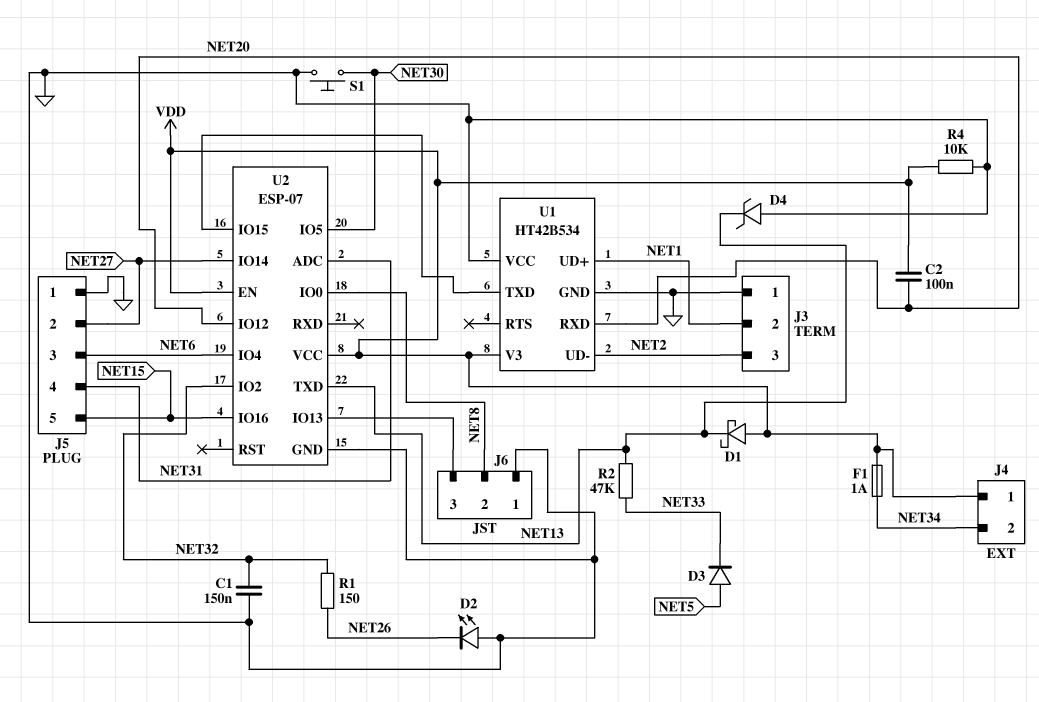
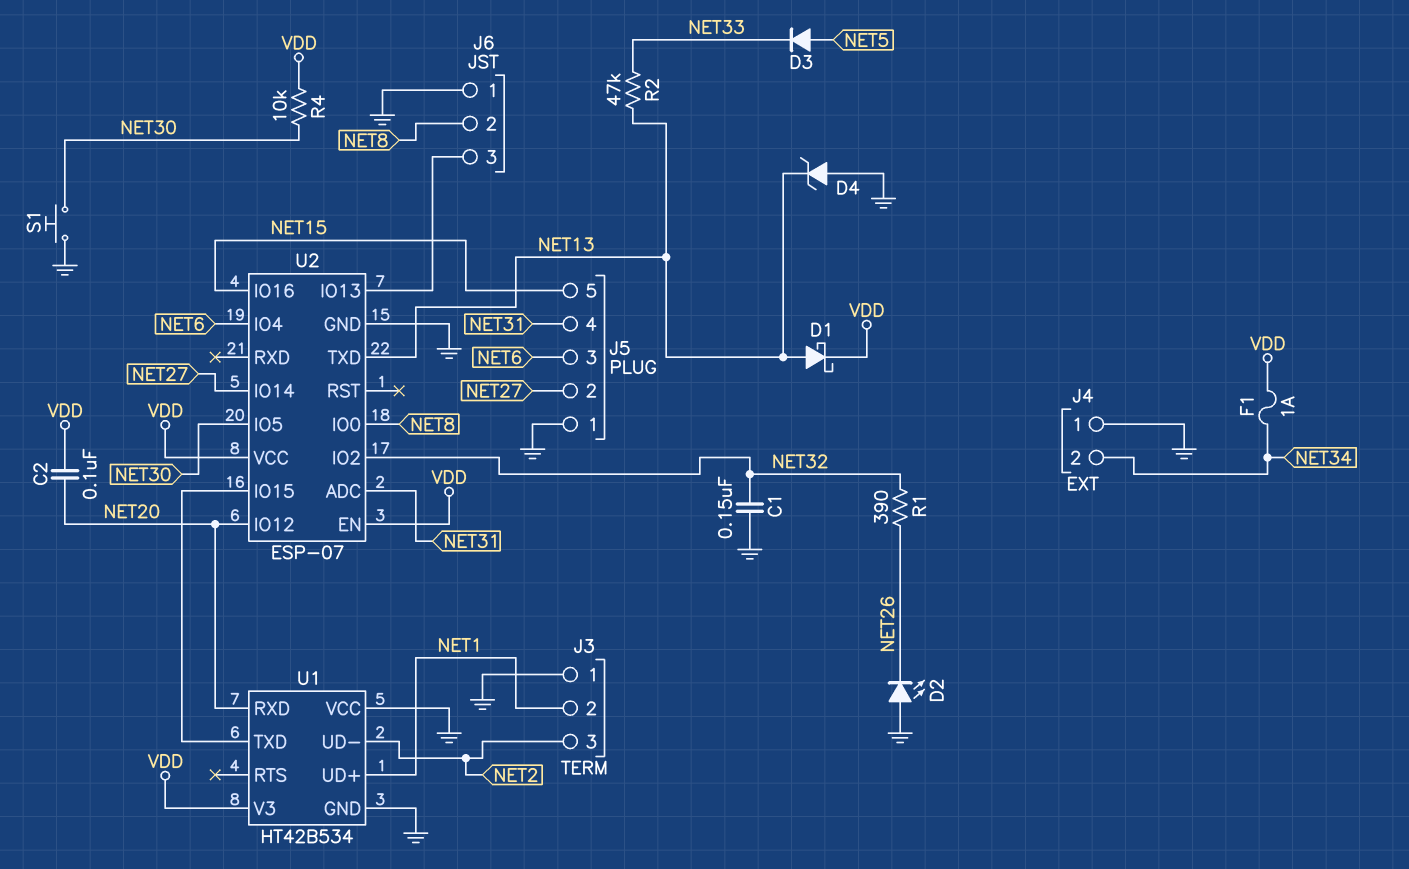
D1: schottky (A VDD, K NET13) -> schottky (A NET13, K VDD)
J4 pin 1: VDD -> GND
R1: 150 (NET26, NET32) -> 390 (NET26, NET32)
R4: 10k (GND, VDD) -> 10k (NET30, VDD)

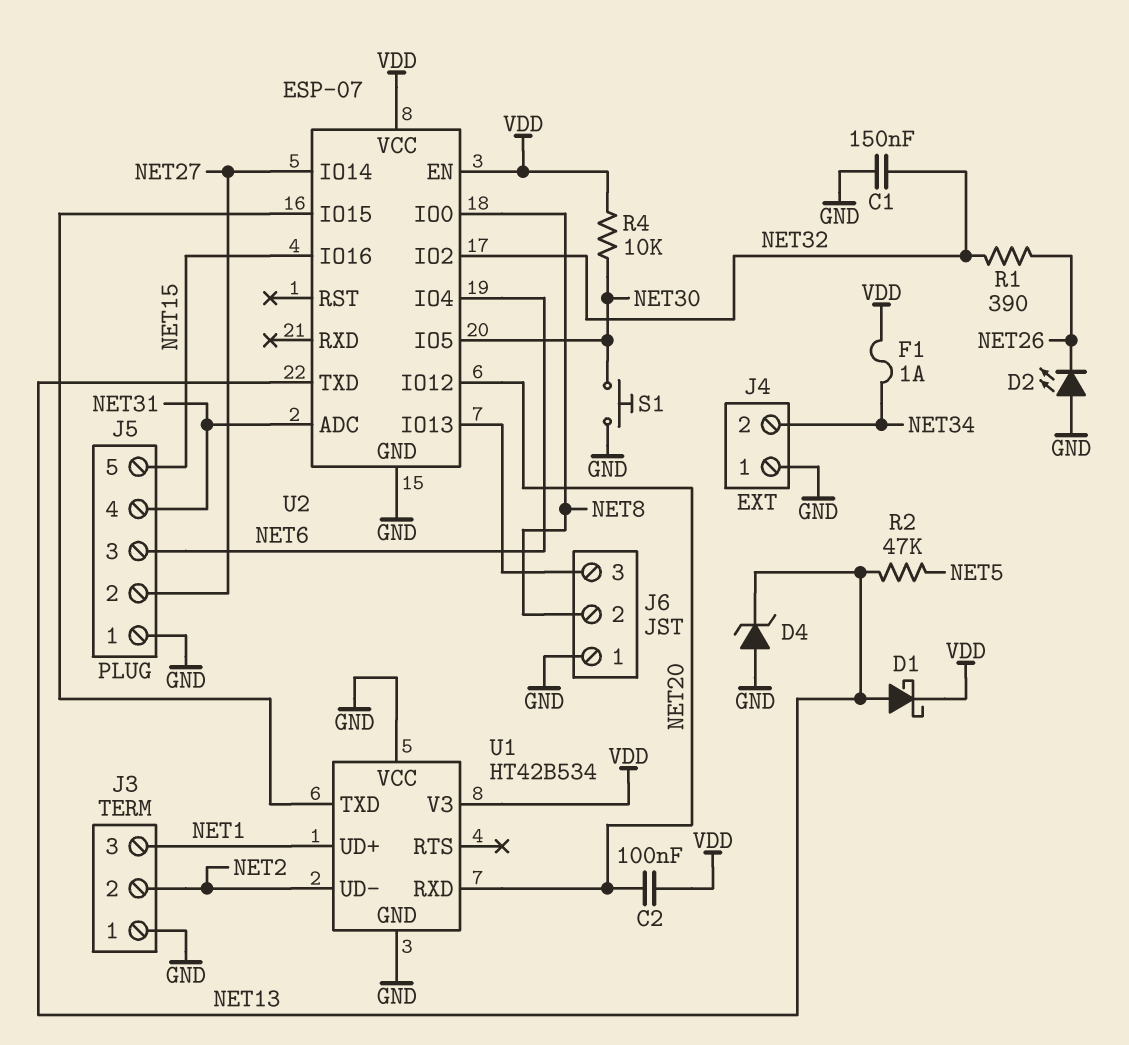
D3: diode (A NET5, K NET33) -> none
J3 pin 2: NET1 -> NET2
J3 pin 3: NET2 -> NET1
R2: 47k (NET13, NET33) -> 47k (NET5, NET13)

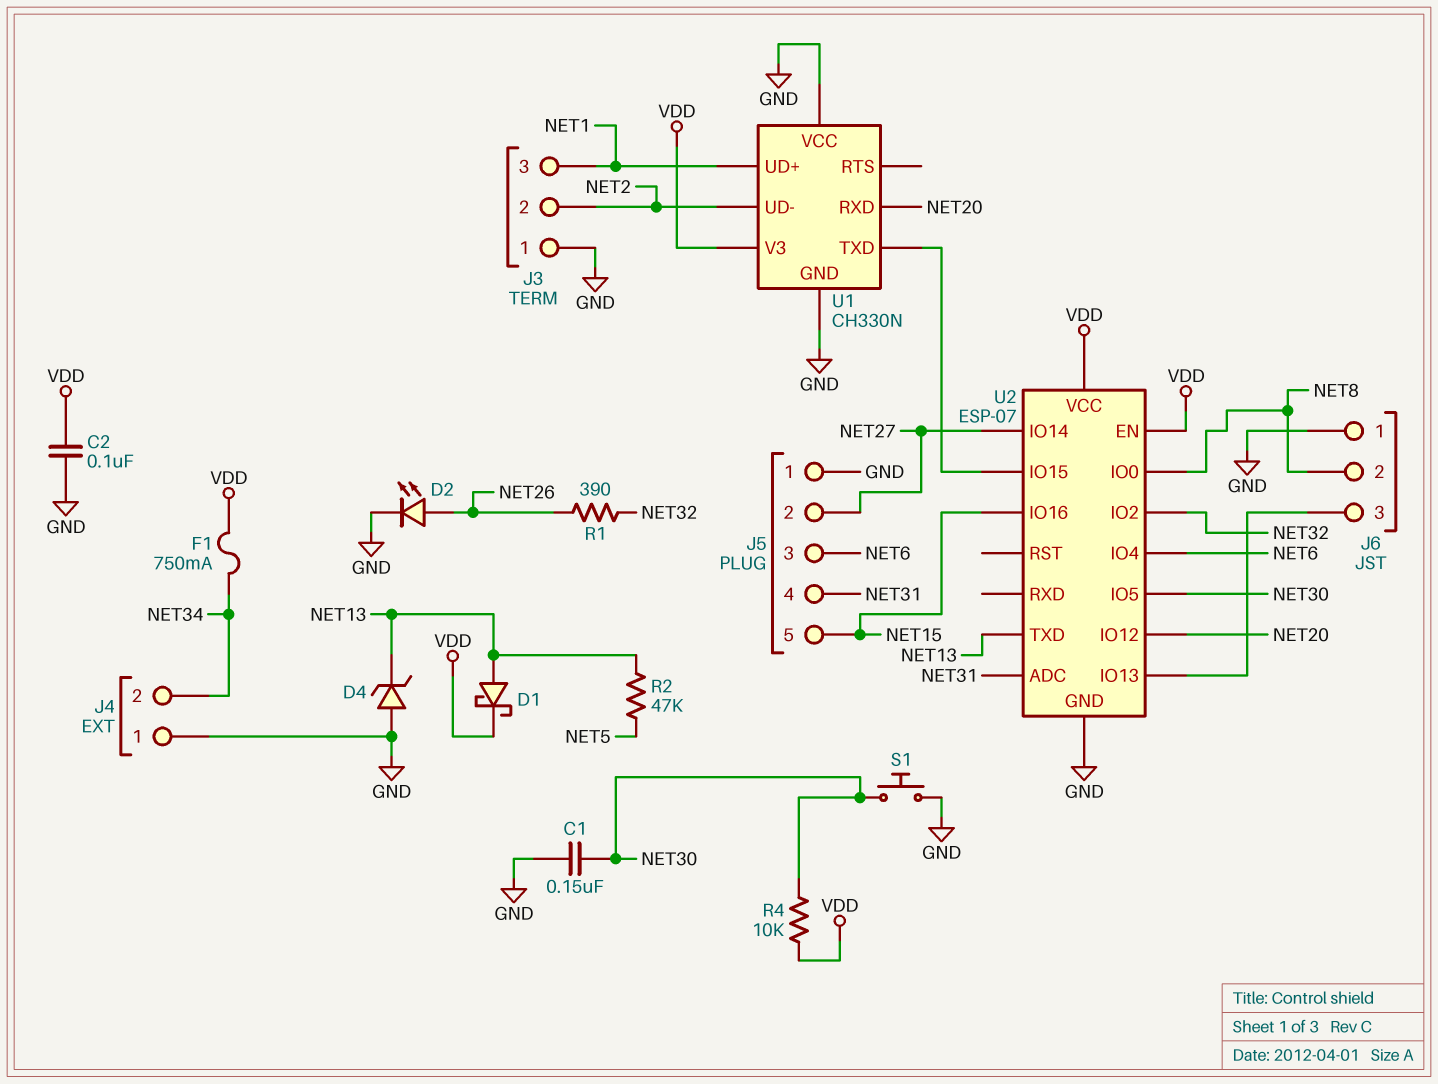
C1: 150nF (GND, NET32) -> 150nF (GND, NET30)
C2: 100nF (NET20, VDD) -> 100nF (GND, VDD)
D2: LED (A GND, K NET26) -> LED (A NET26, K GND)
F1: 1A (NET34, VDD) -> 750mA (NET34, VDD)
U1: HT42B534 -> CH330N

